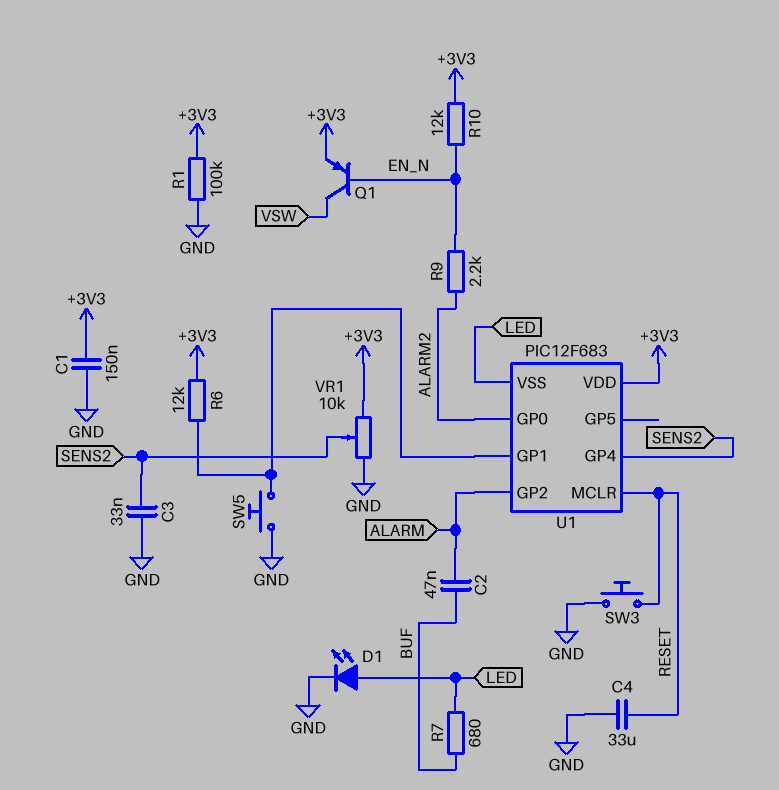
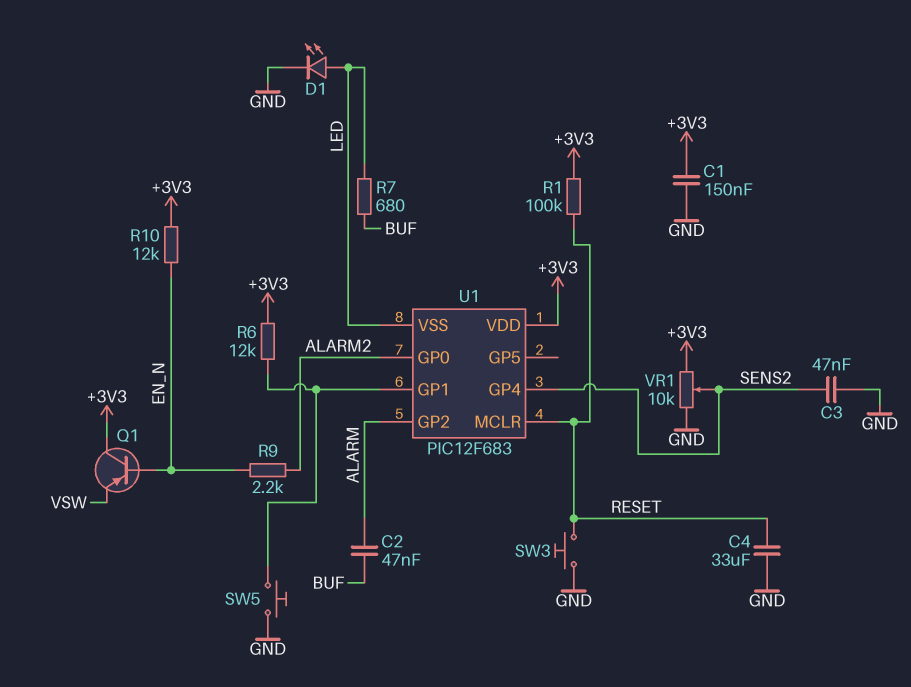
C3: 33nF (GND, SENS2) -> 47nF (GND, SENS2)
Q1: PNP (B EN_N, C VSW, E +3V3) -> PNP (B EN_N, C +3V3, E VSW)
R1: 100k (+3V3, GND) -> 100k (+3V3, RESET)

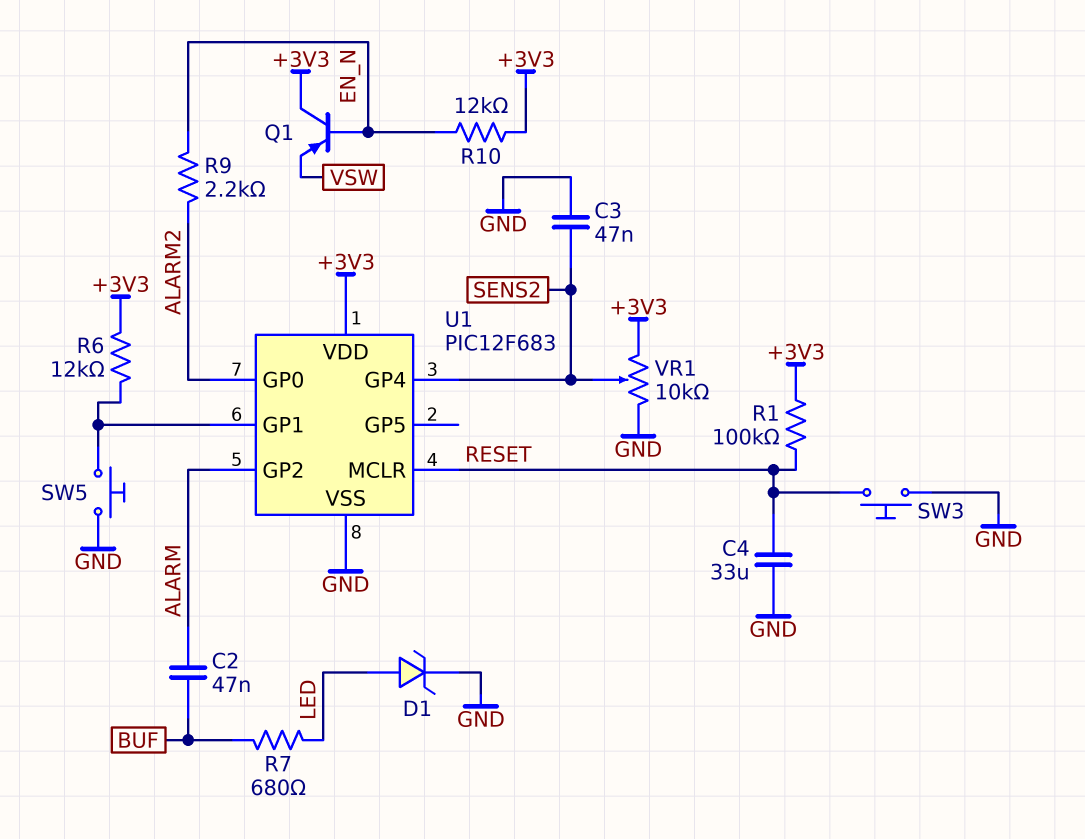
C1: 150nF (+3V3, GND) -> none
D1: LED (A LED, K GND) -> zener (A LED, K GND)
U1 pin VSS: LED -> GND

